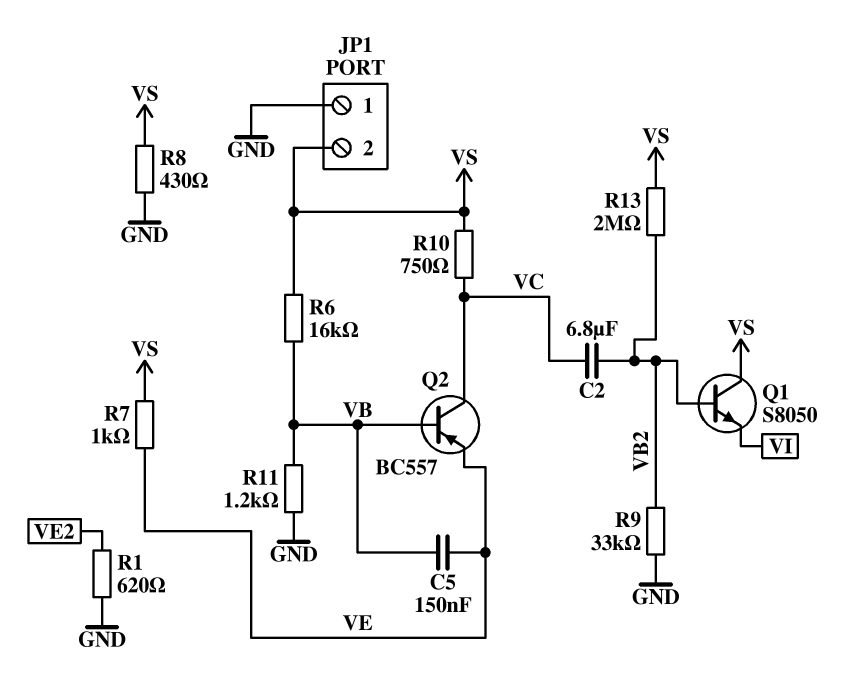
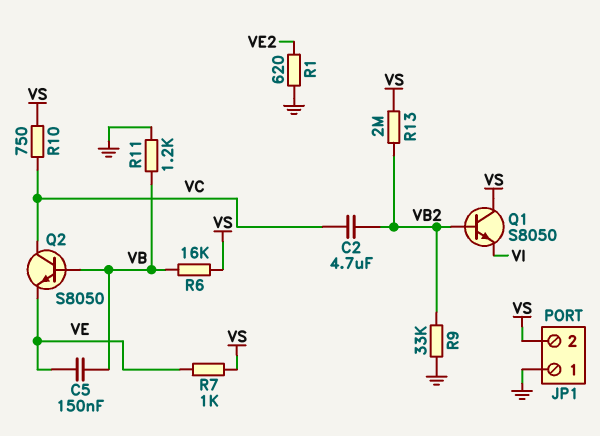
C2: 6.8uF (VB2, VC) -> 4.7uF (VB2, VC)
Q2: PNP BC557 (B VB, C VC, E VE) -> NPN S8050 (B VB, C VC, E VE)
R8: 430 (GND, VS) -> none

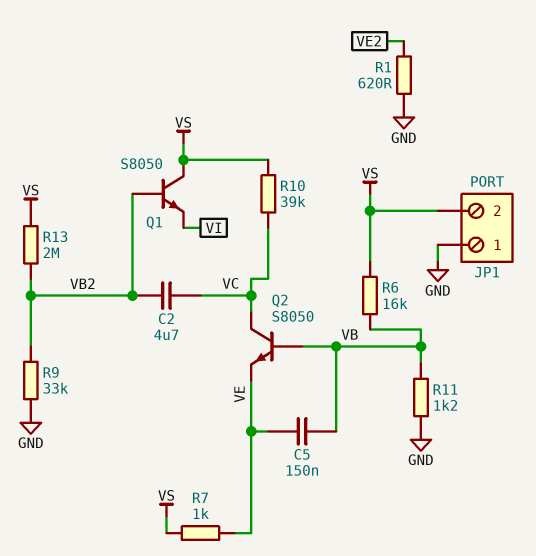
R10: 750 (VC, VS) -> 39k (VC, VS)

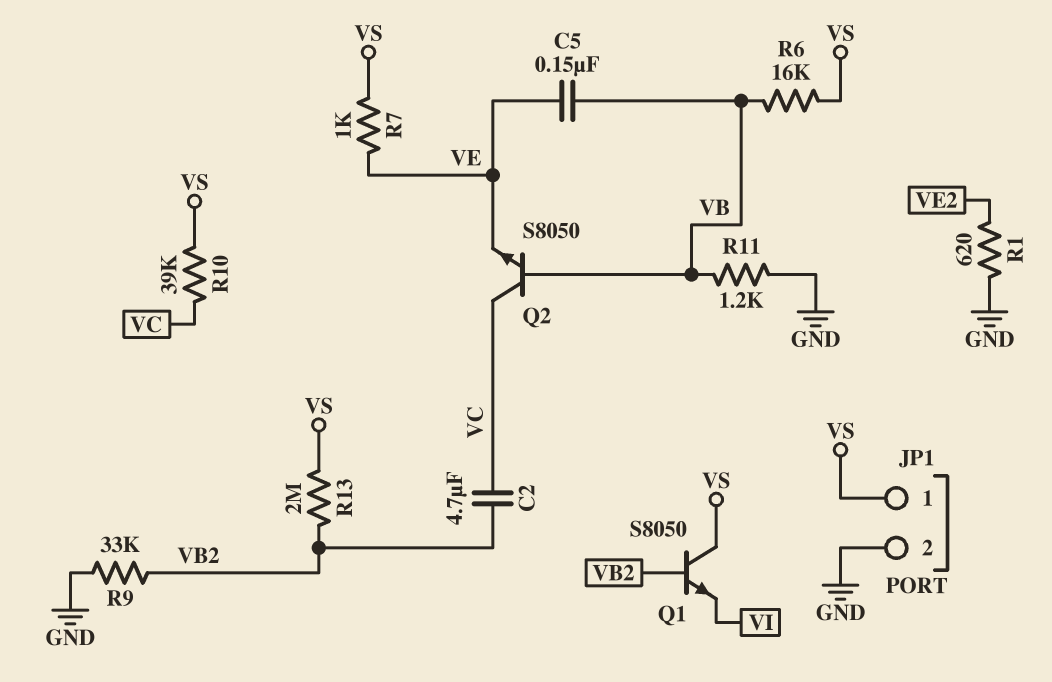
JP1 pin 1: GND -> VS
JP1 pin 2: VS -> GND

